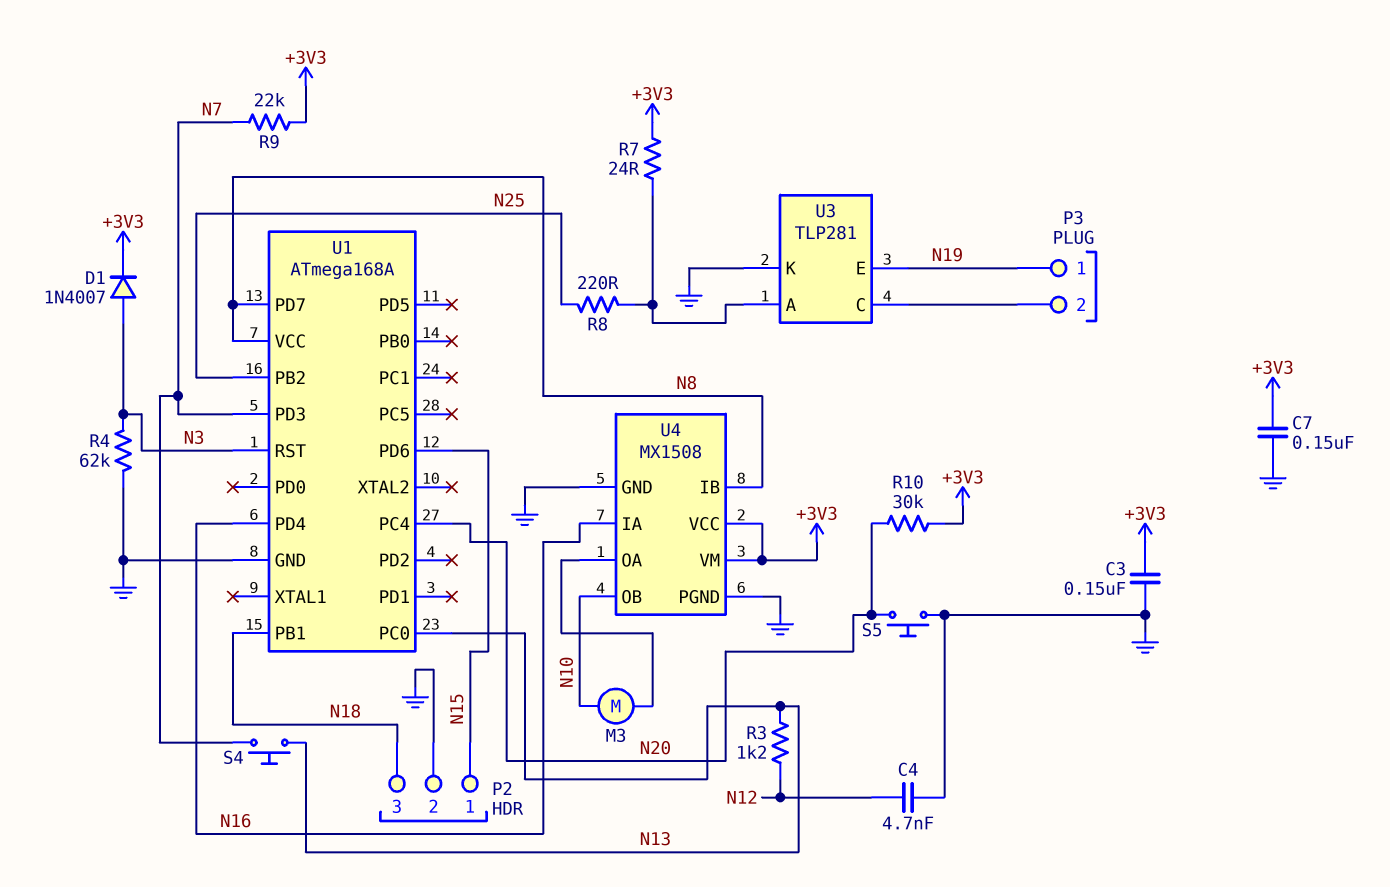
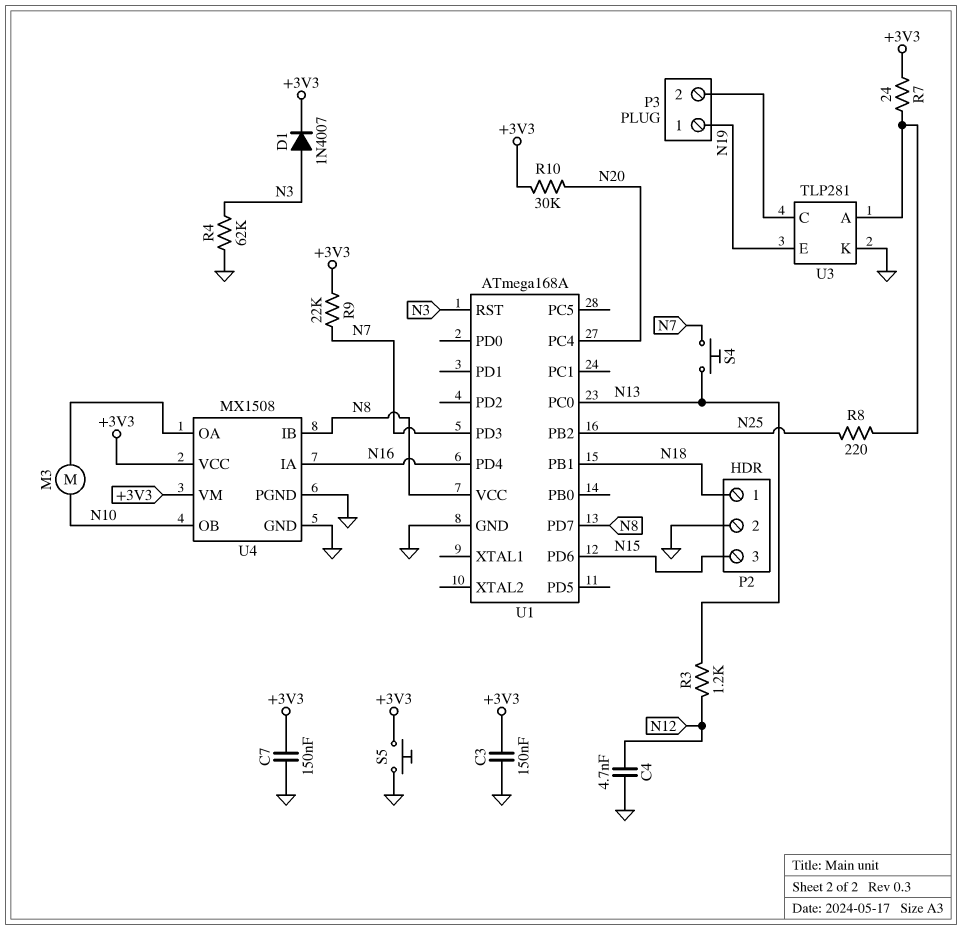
P2 pin 1: N15 -> N18
P2 pin 3: N18 -> N15
S5: button (GND, N20) -> button (+3V3, GND)

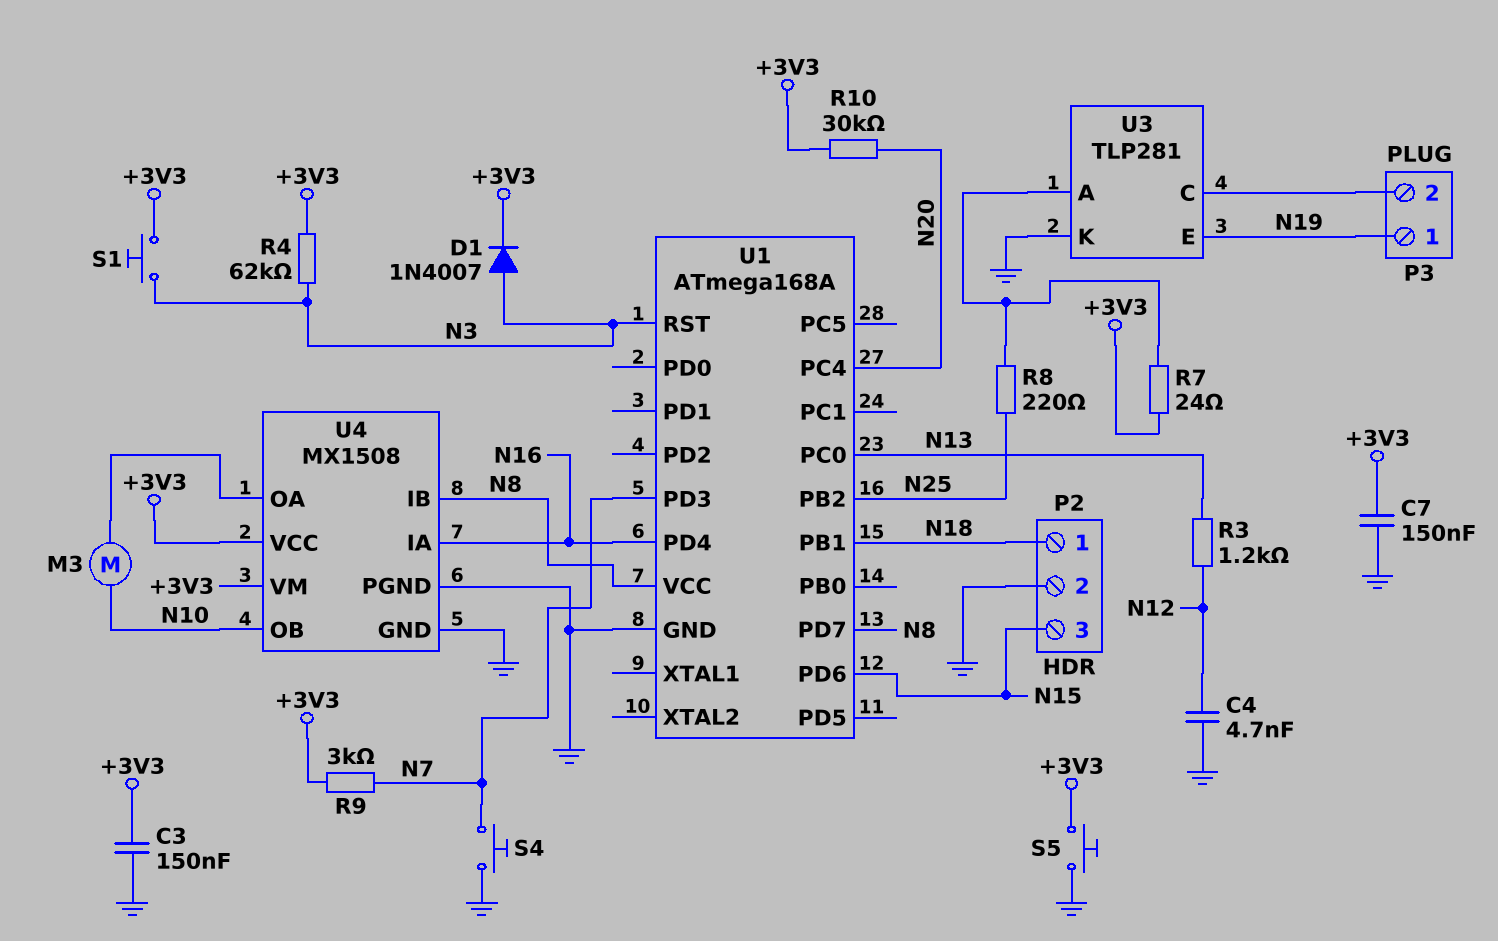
R4: 62k (GND, N3) -> 62k (+3V3, N3)
R9: 22k (+3V3, N7) -> 3k (+3V3, N7)
S1: none -> button (+3V3, N3)
S4: button (N7, N13) -> button (GND, N7)

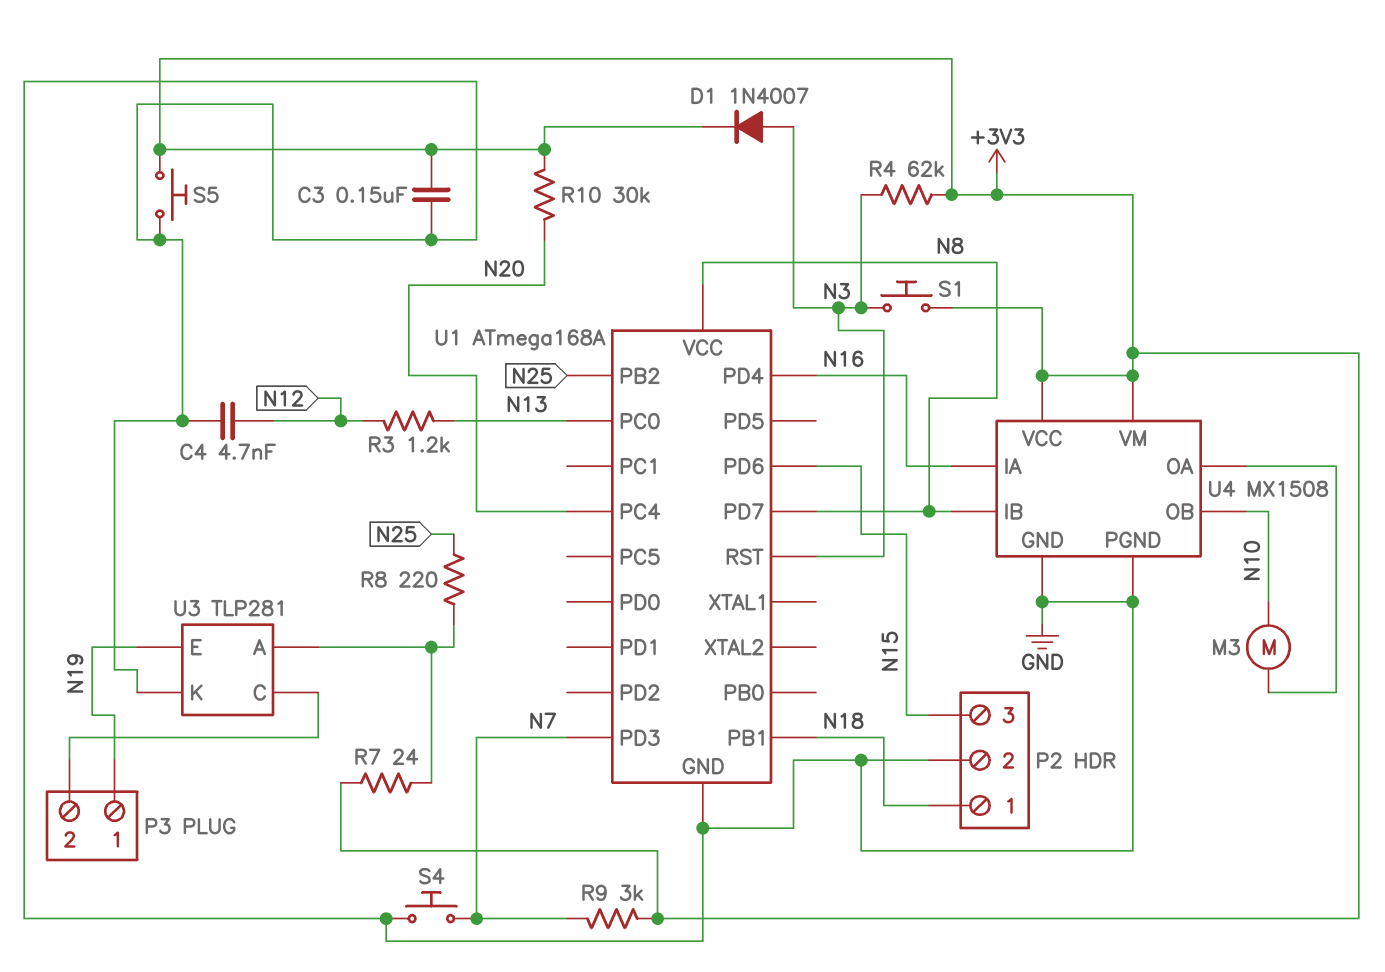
C7: 150nF (+3V3, GND) -> none

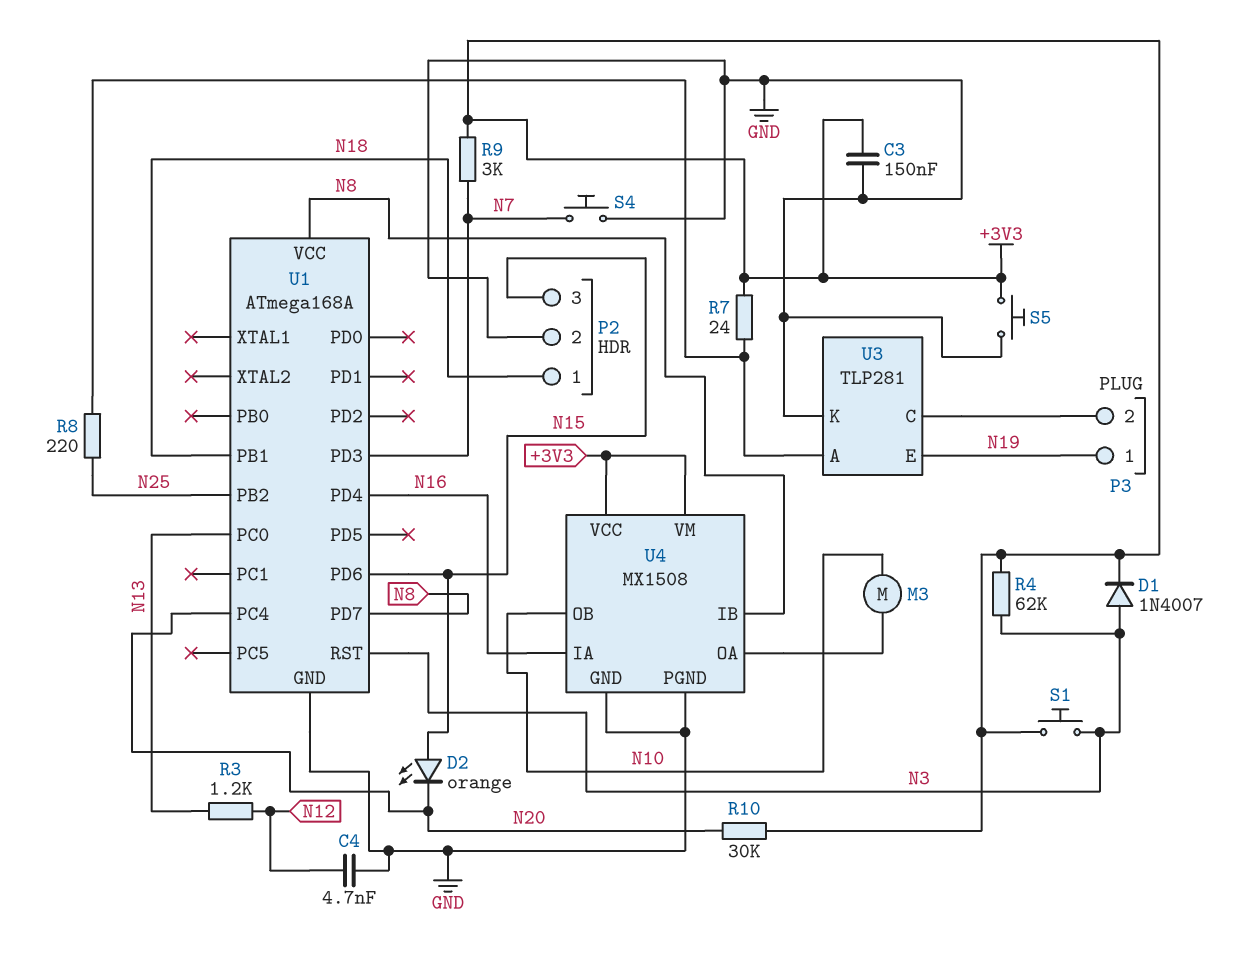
D2: none -> LED orange (A N15, K N20)

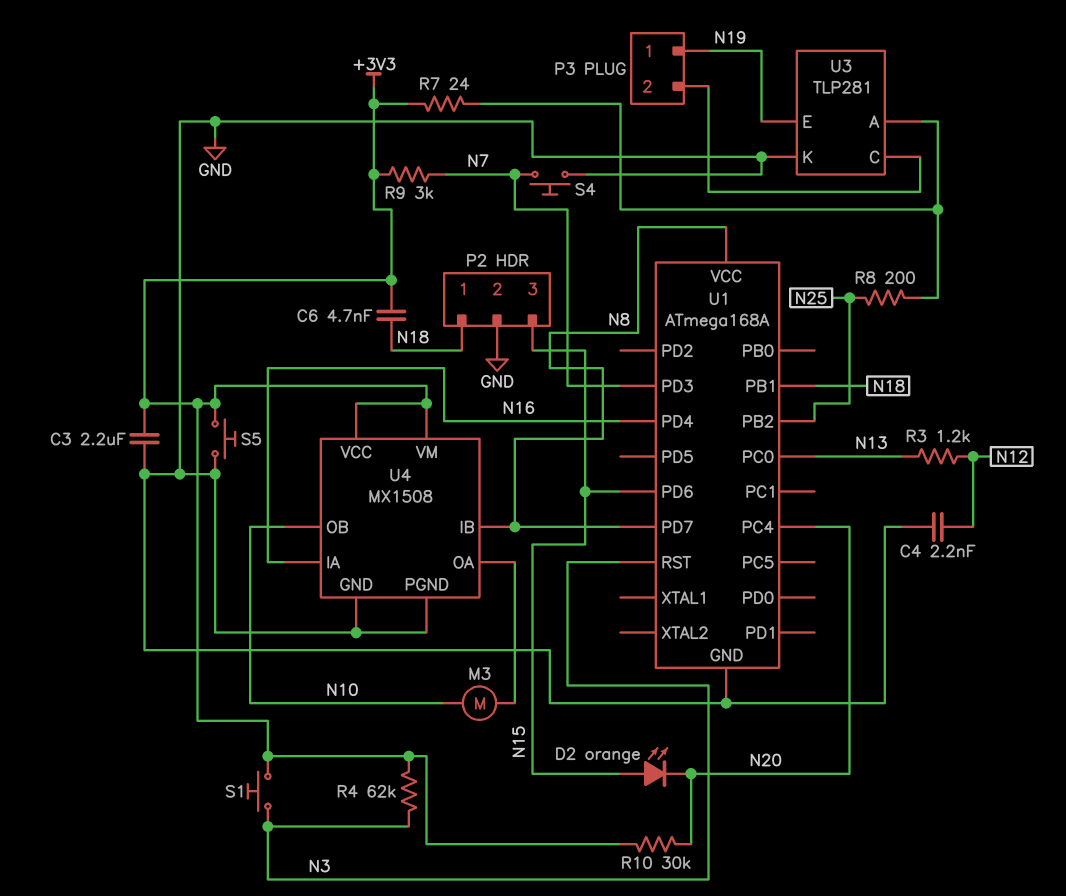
C3: 150nF (+3V3, GND) -> 2.2uF (+3V3, GND)
C4: 4.7nF (GND, N12) -> 2.2nF (GND, N12)
C6: none -> 4.7nF (+3V3, N18)
D1: diode 1N4007 (A N3, K +3V3) -> none
R8: 220 (N25, U3/A) -> 200 (N25, U3/A)

